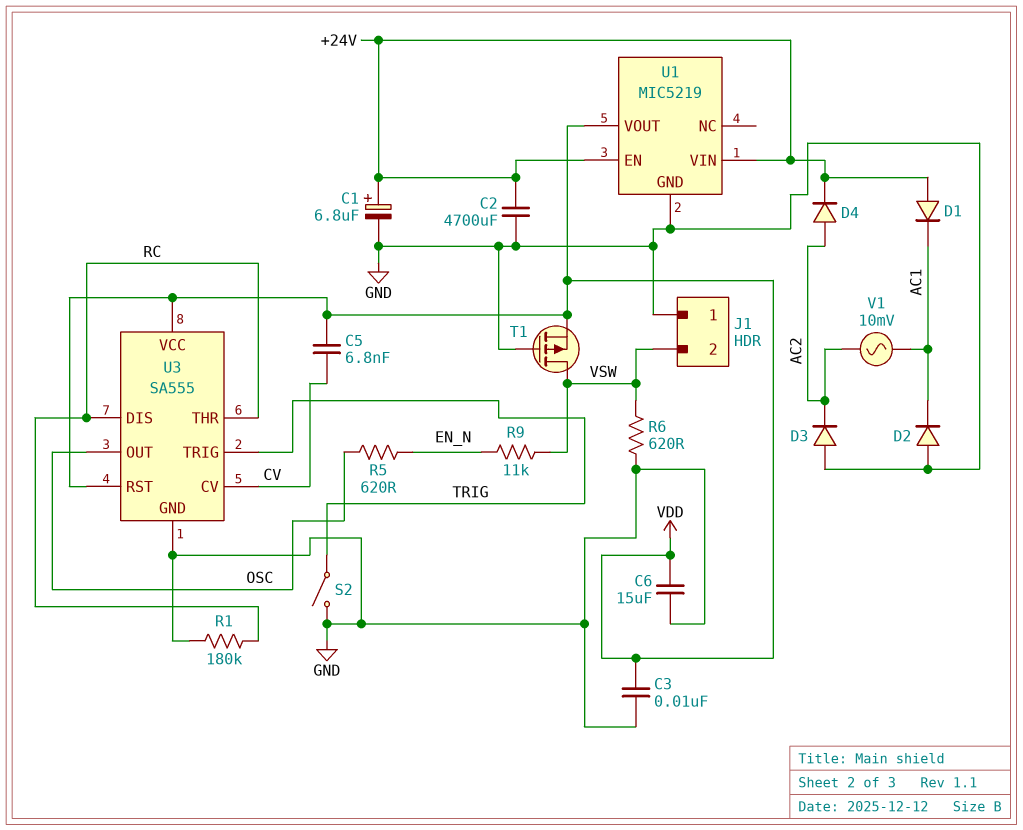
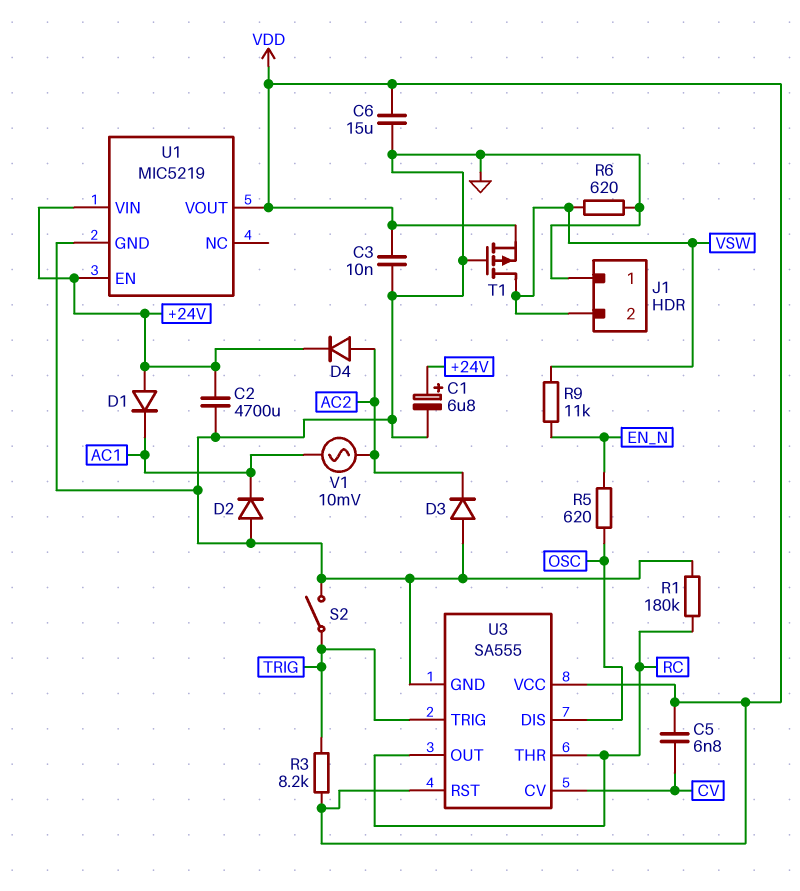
R3: none -> 8.2k (TRIG, VDD)
U3 pin DIS: RC -> OSC
U3 pin OUT: OSC -> RC

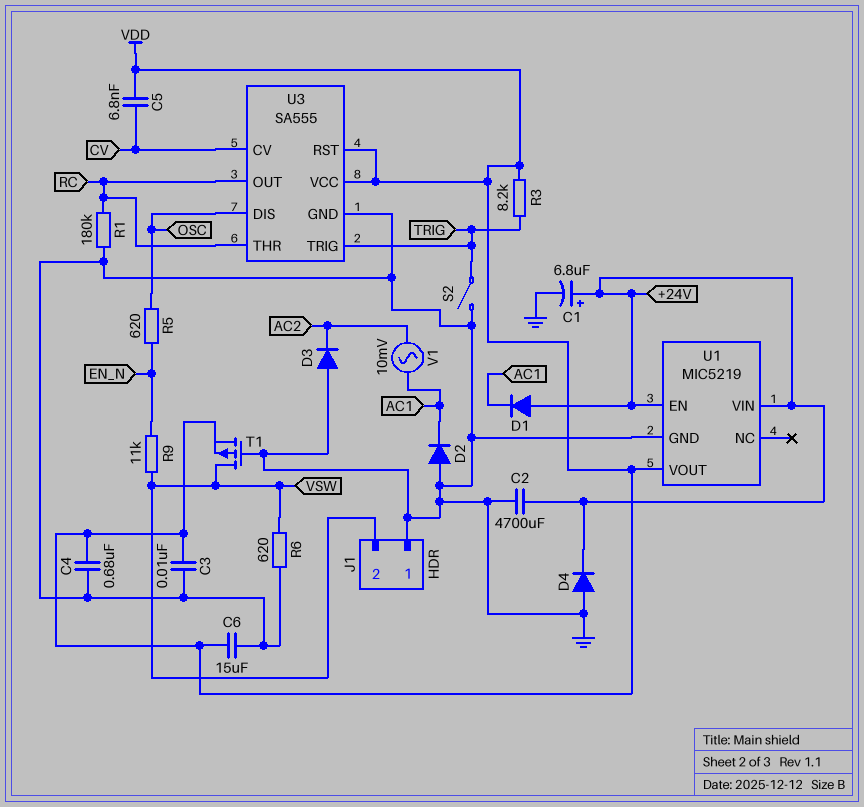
C4: none -> 680nF (GND, VDD)
D4: diode (A AC2, K +24V) -> diode (A GND, K +24V)

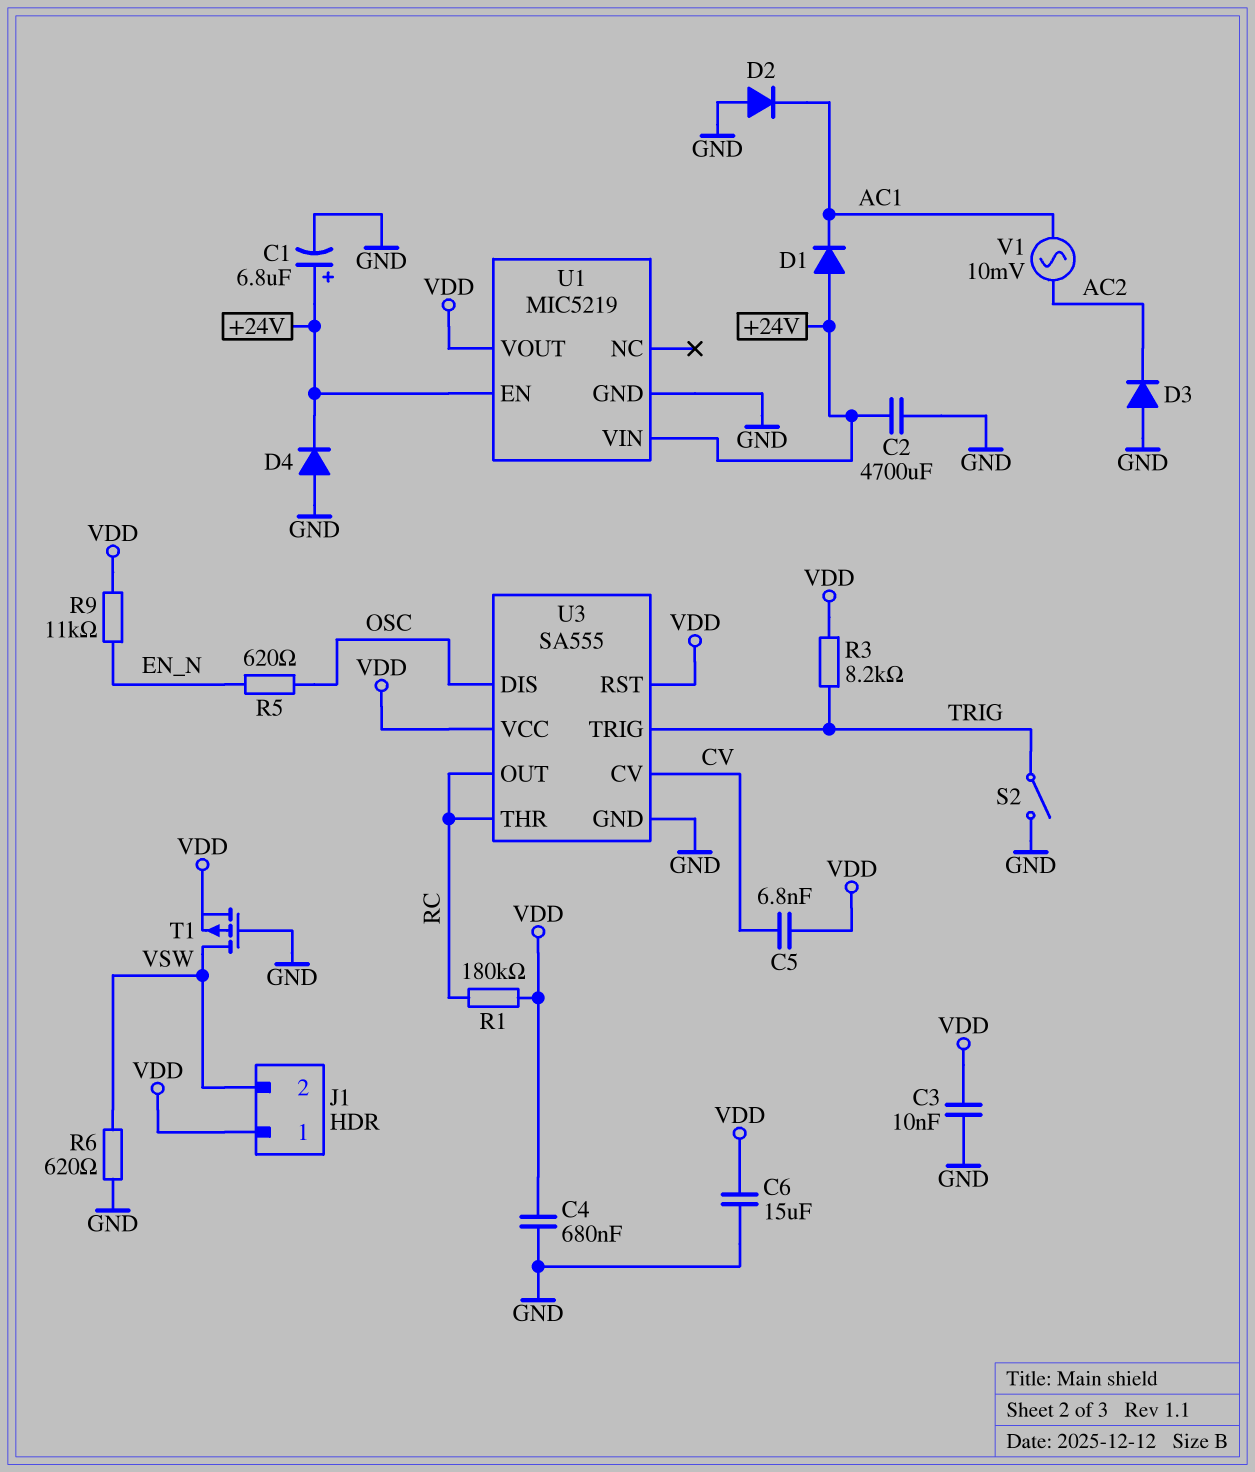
J1 pin 1: GND -> VDD
R1: 180k (GND, RC) -> 180k (RC, VDD)
R9: 11k (EN_N, VSW) -> 11k (EN_N, VDD)

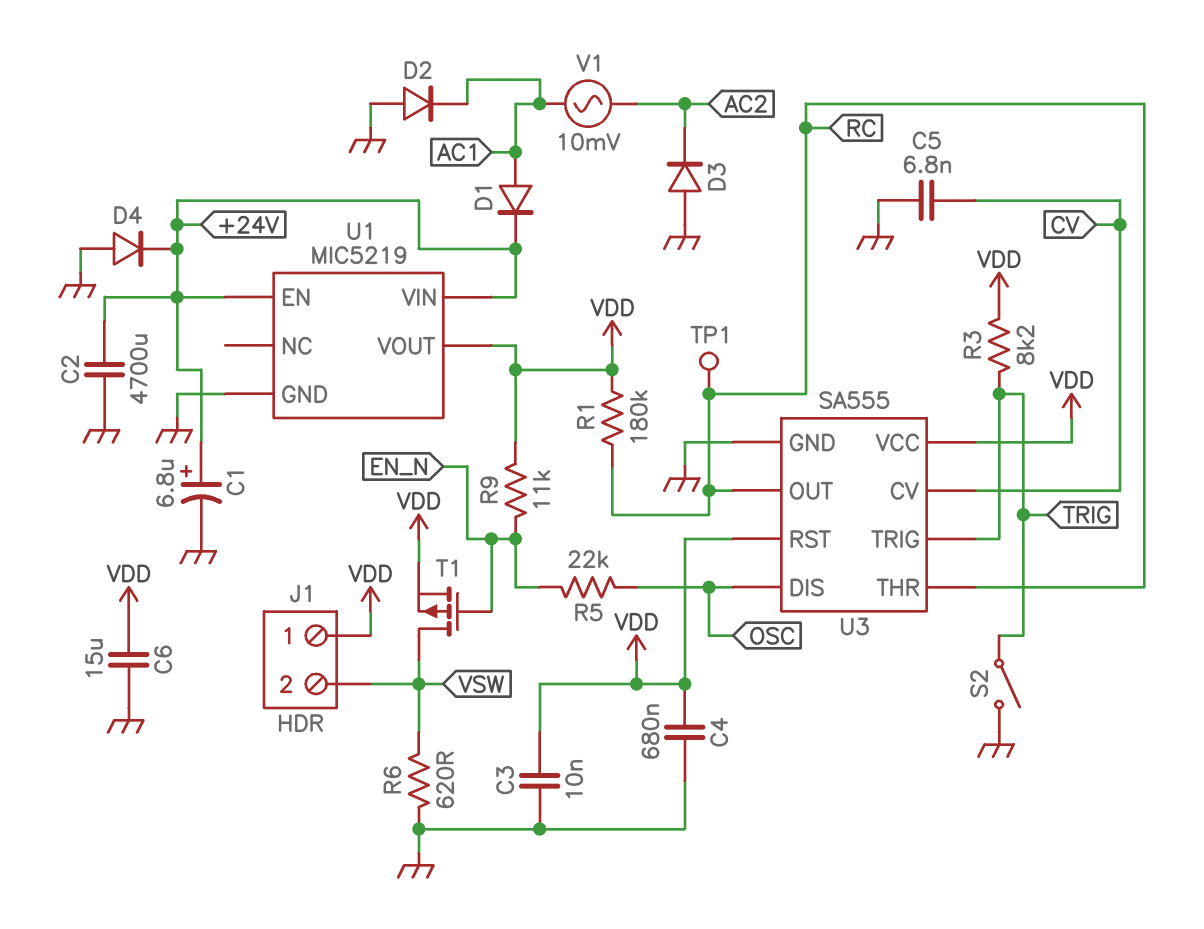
C5: 6.8nF (CV, VDD) -> 6.8nF (CV, GND)
D1: diode (A +24V, K AC1) -> diode (A AC1, K +24V)
R5: 620 (EN_N, OSC) -> 22k (EN_N, OSC)
T1: PMOS (G GND, D VSW, S VDD) -> PMOS (G EN_N, D VSW, S VDD)
TP1: none -> test point (RC)

